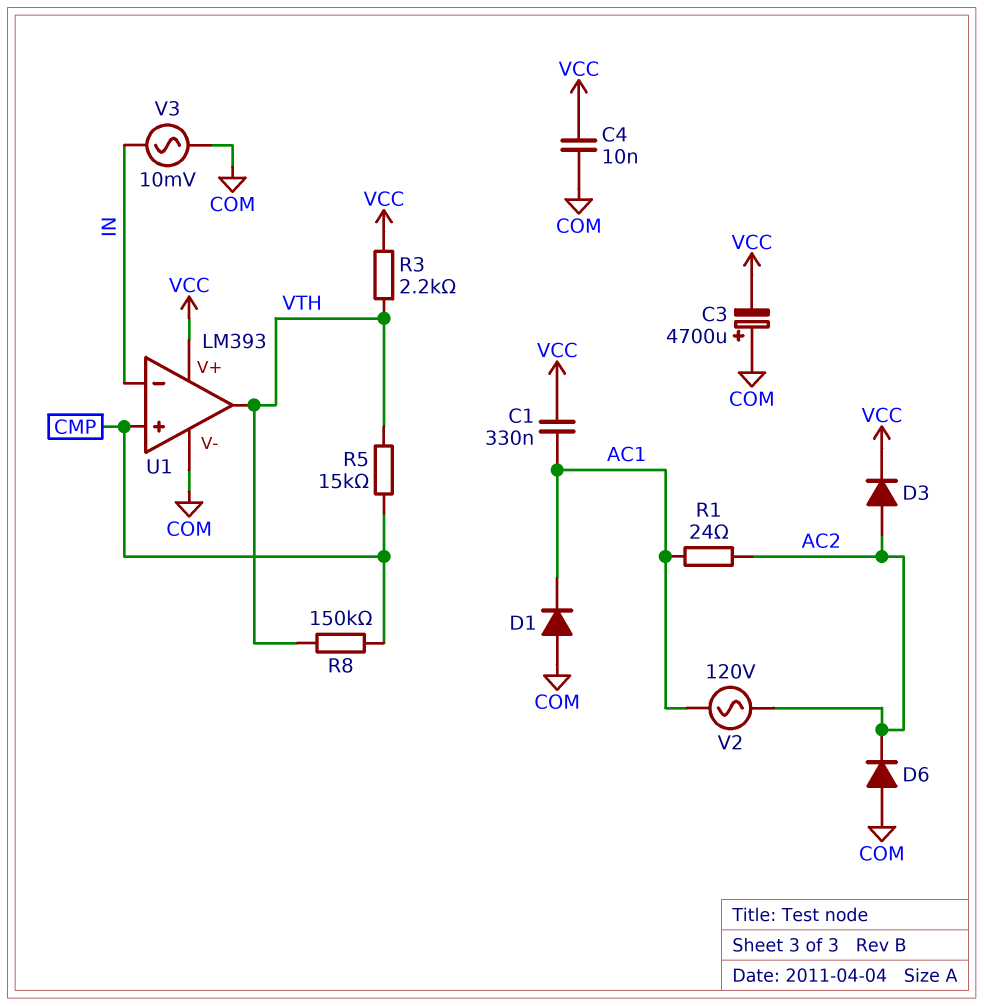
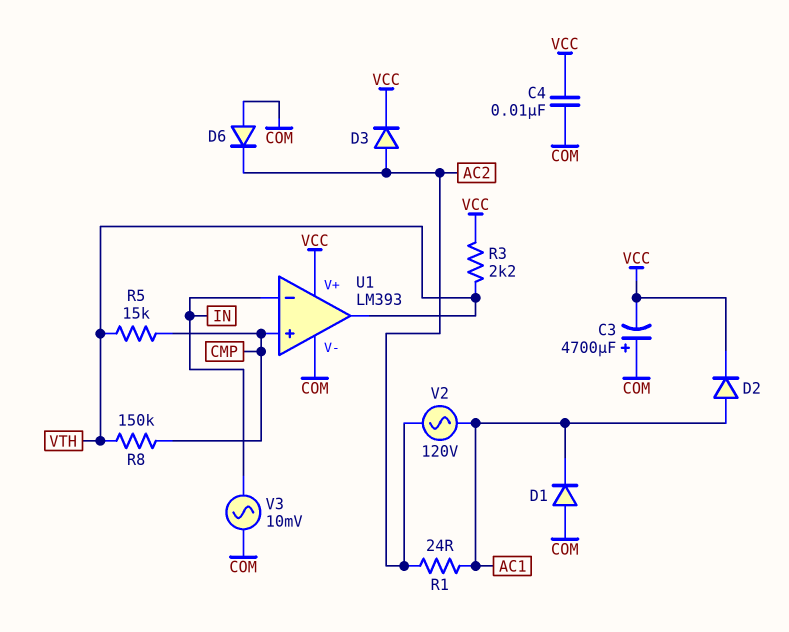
C1: 330nF (AC1, VCC) -> none
D2: none -> diode (A AC1, K VCC)

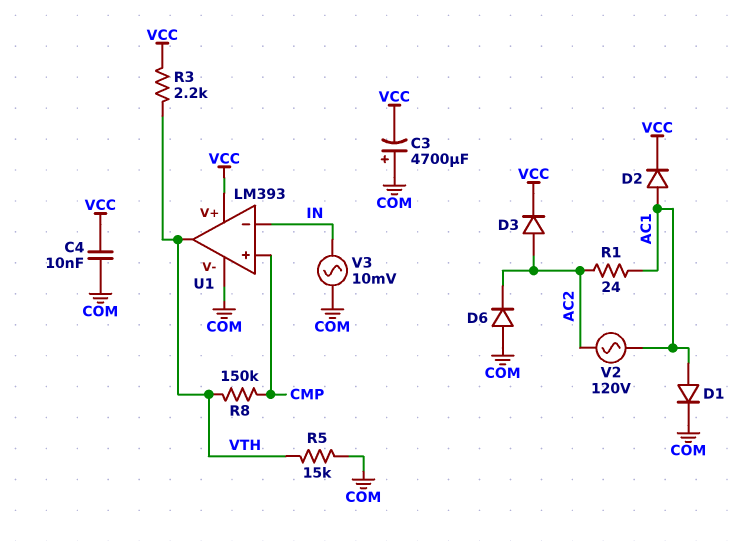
D1: diode (A COM, K AC1) -> diode (A AC1, K COM)
R5: 15k (CMP, VTH) -> 15k (COM, VTH)

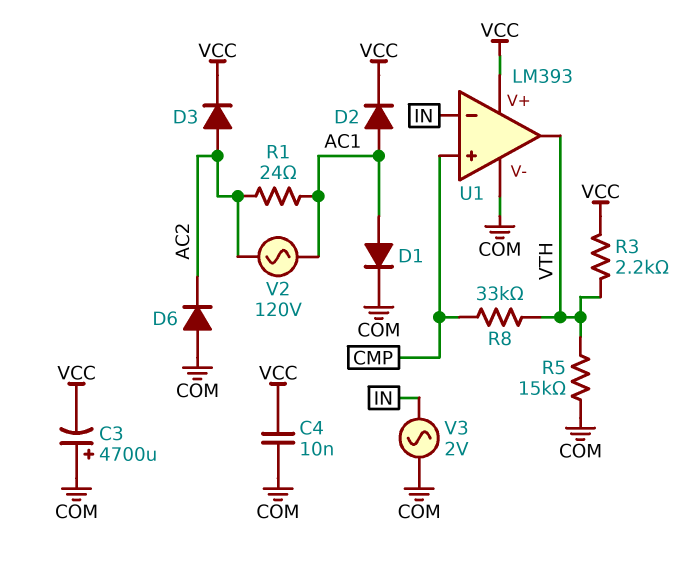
R8: 150k (CMP, VTH) -> 33k (CMP, VTH)
V3: AC 10mV (COM, IN) -> AC 2V (COM, IN)

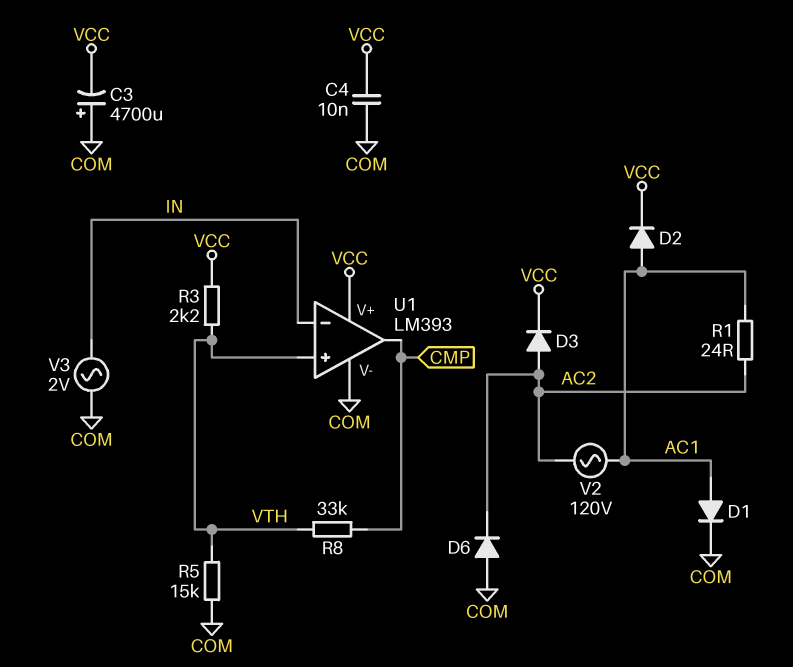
U1 pin in+: CMP -> VTH
U1 pin out: VTH -> CMP

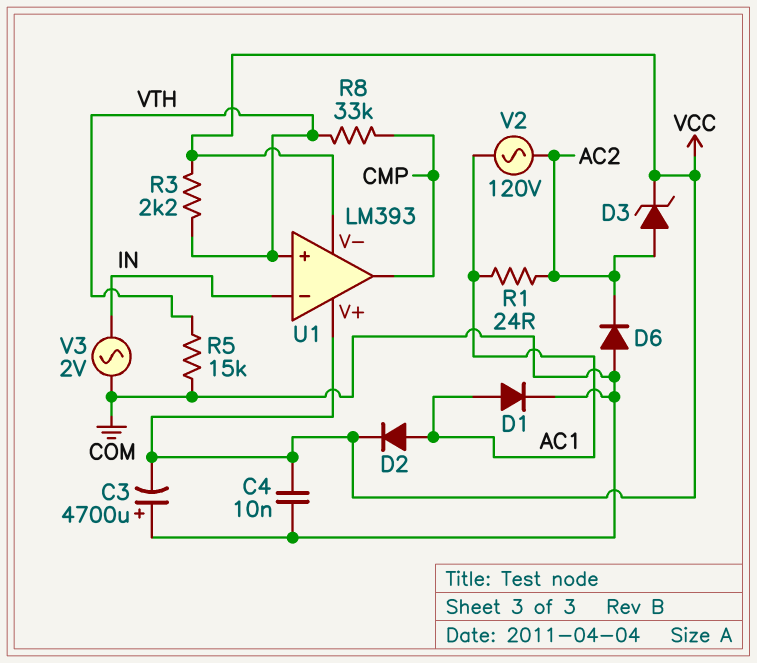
D3: diode (A AC2, K VCC) -> zener (A AC2, K VCC)
U1 pin V-: COM -> VCC

